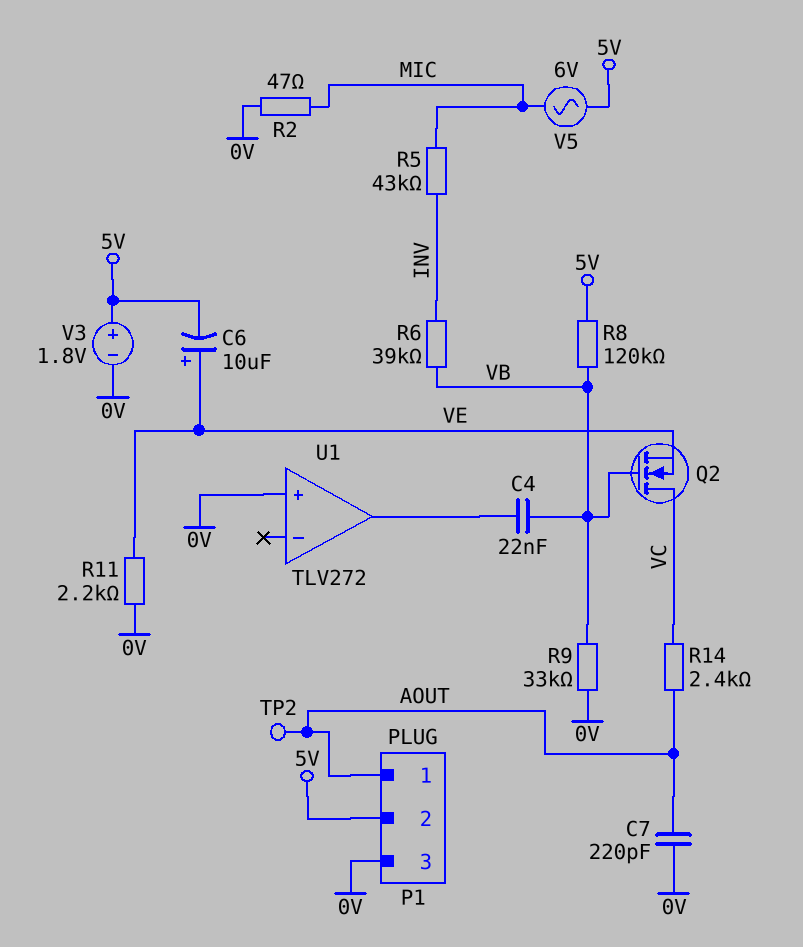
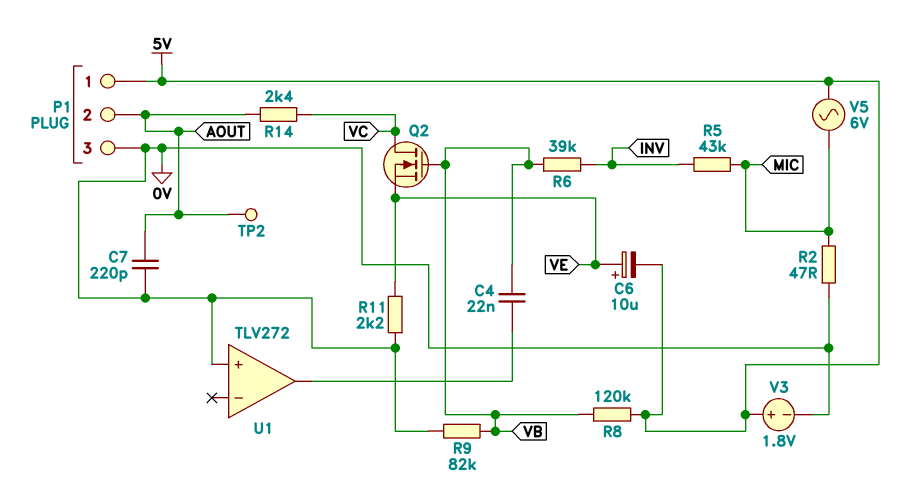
P1 pin 1: AOUT -> 5V
P1 pin 2: 5V -> AOUT
R9: 33k (0V, VB) -> 82k (0V, VB)

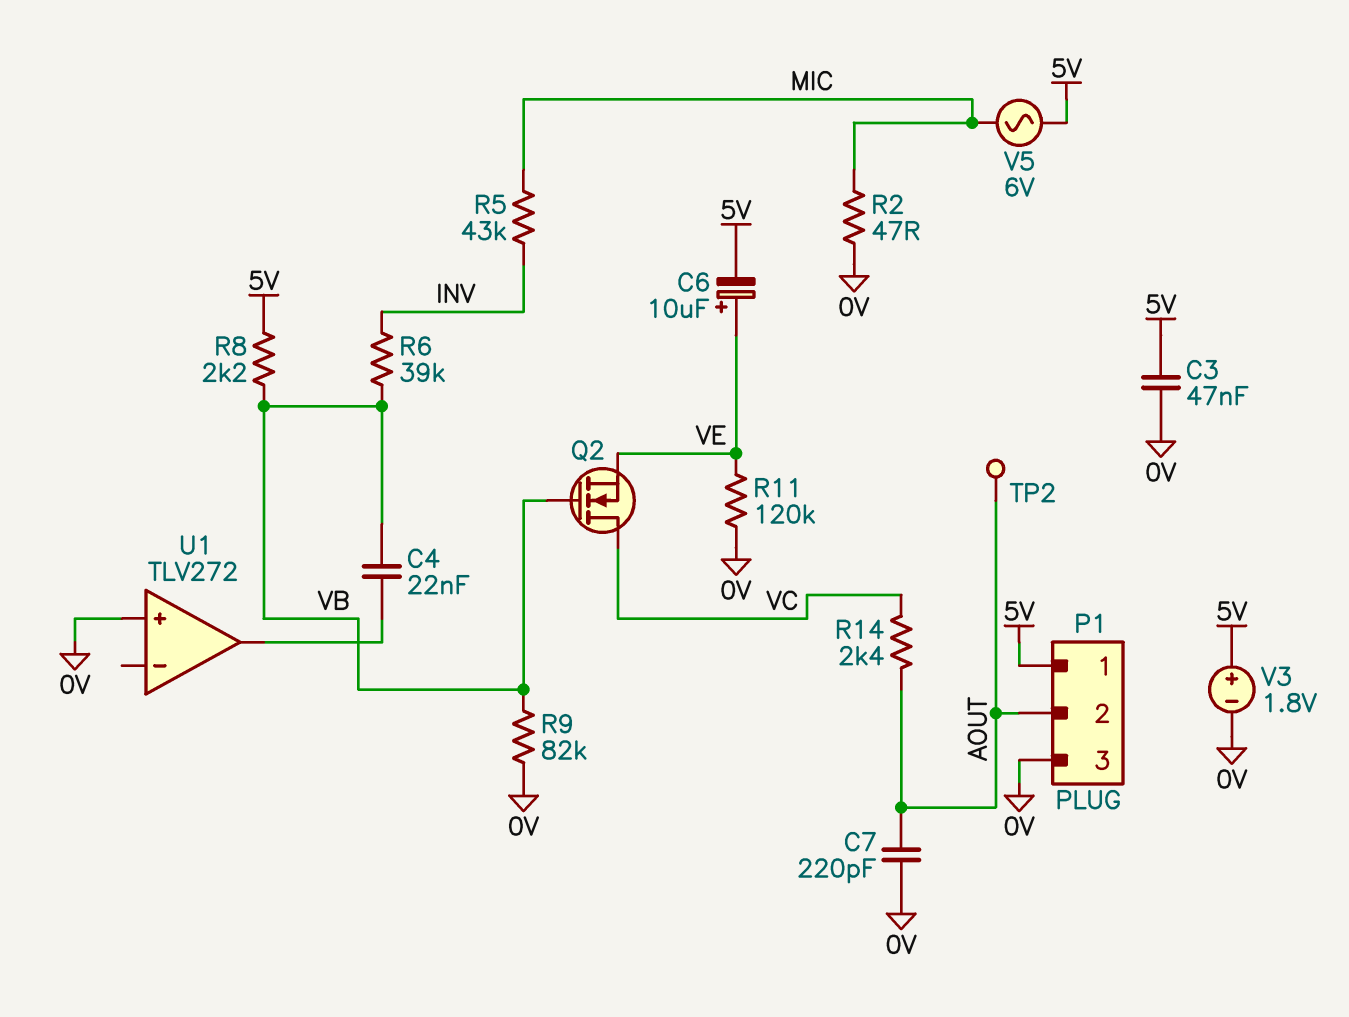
C3: none -> 47nF (0V, 5V)
R8: 120k (5V, VB) -> 2.2k (5V, VB)
R11: 2.2k (0V, VE) -> 120k (0V, VE)

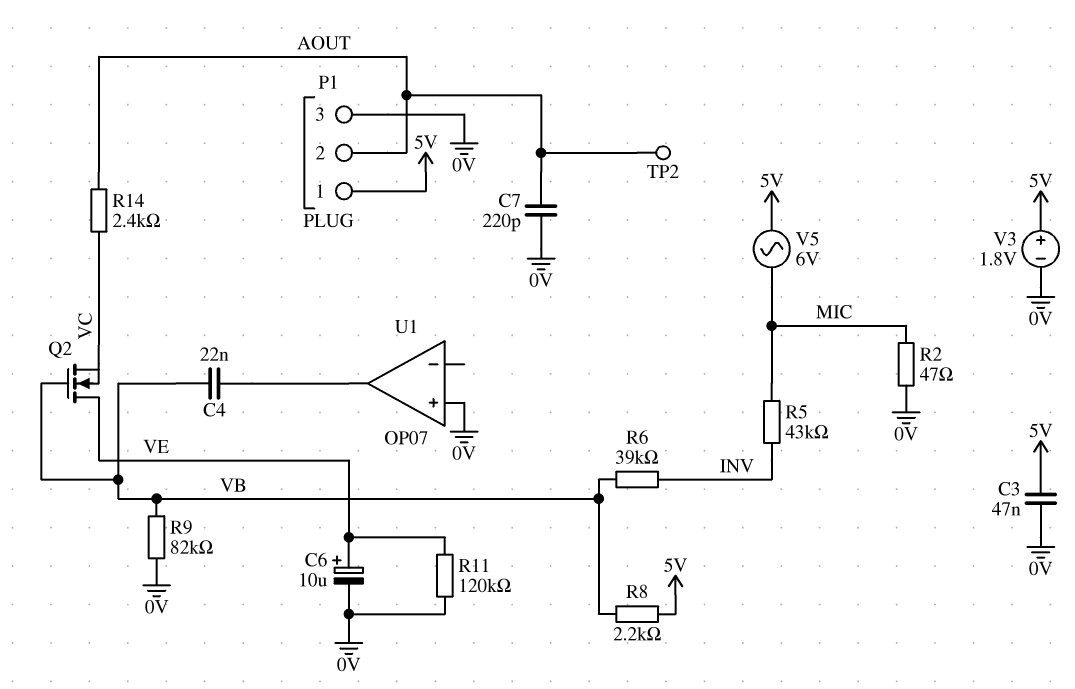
C6: 10uF (plus VE, minus 5V) -> 10uF (plus VE, minus 0V)
Q2: NMOS (G VB, D VC, S VE) -> NMOS (G VB, D VE, S VC)
U1: TLV272 -> OP07

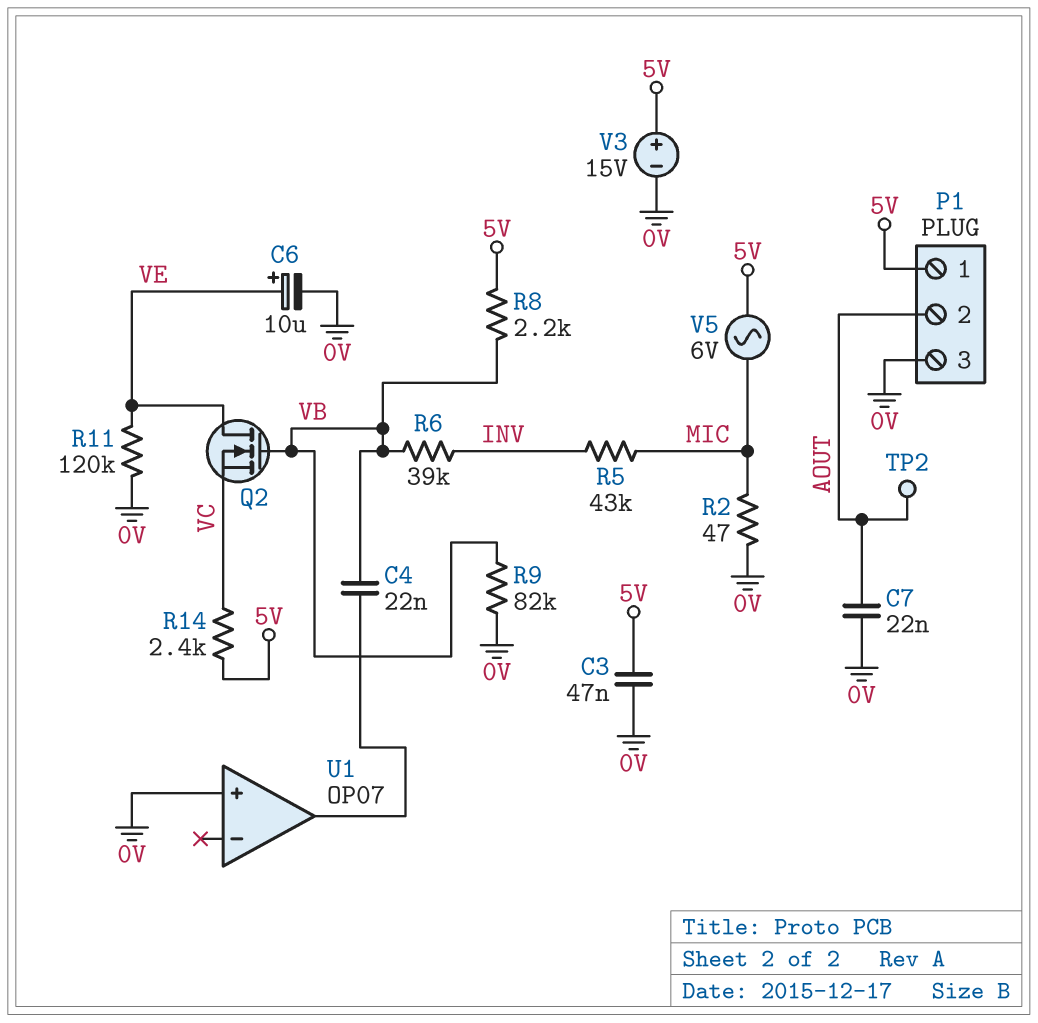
C7: 220pF (0V, AOUT) -> 22nF (0V, AOUT)
R14: 2.4k (AOUT, VC) -> 2.4k (5V, VC)
V3: 1.8V (plus 5V, minus 0V) -> 15V (plus 5V, minus 0V)

